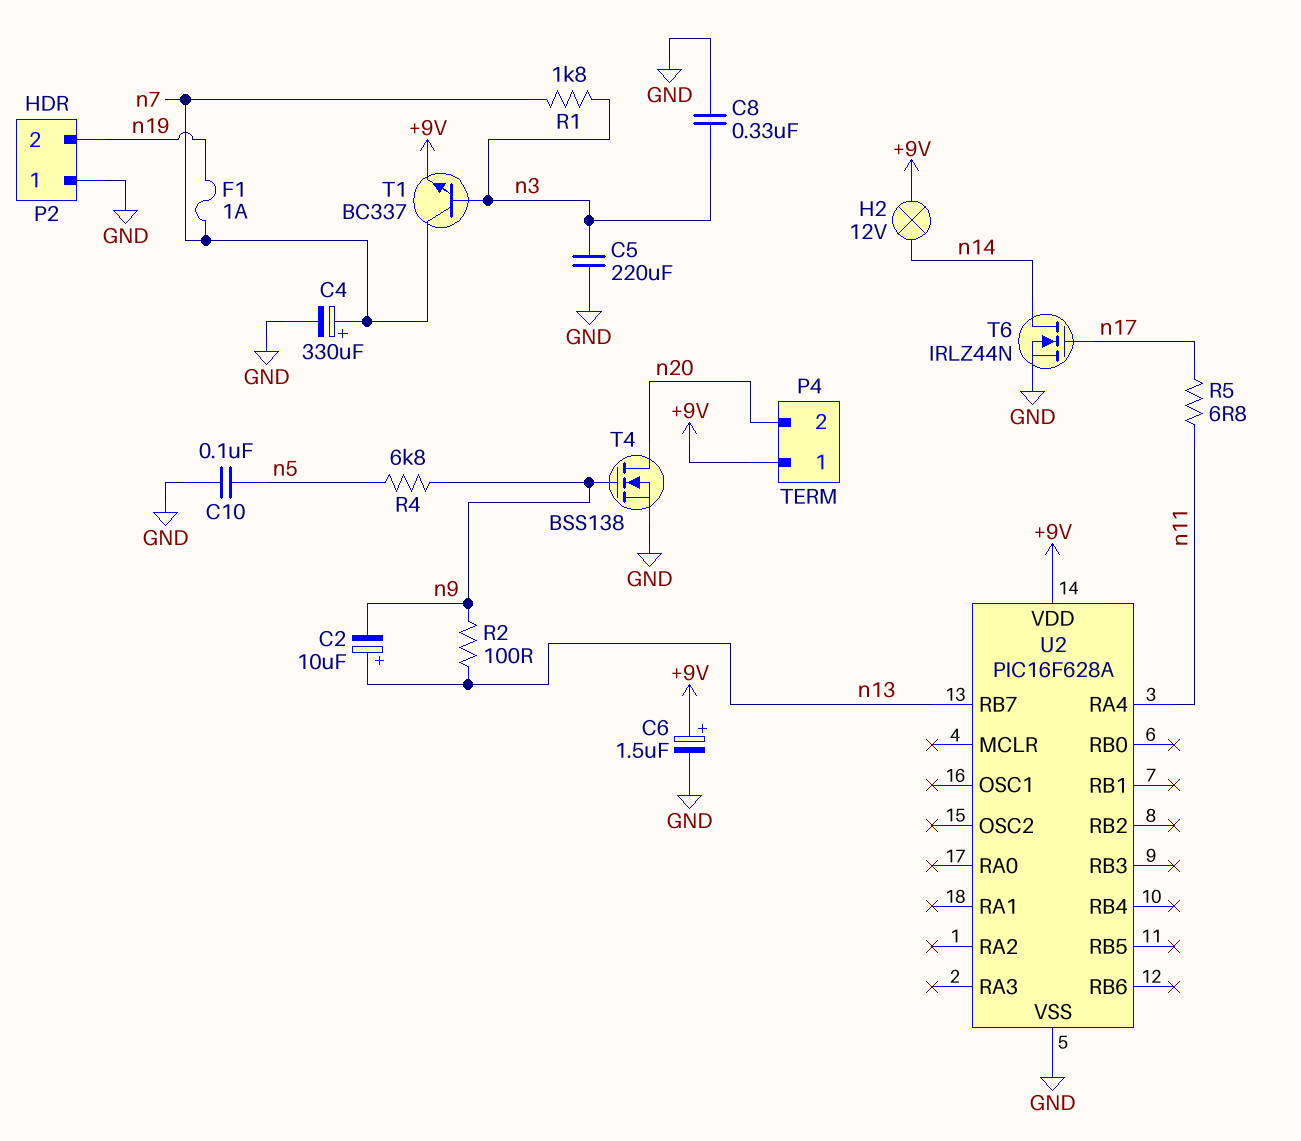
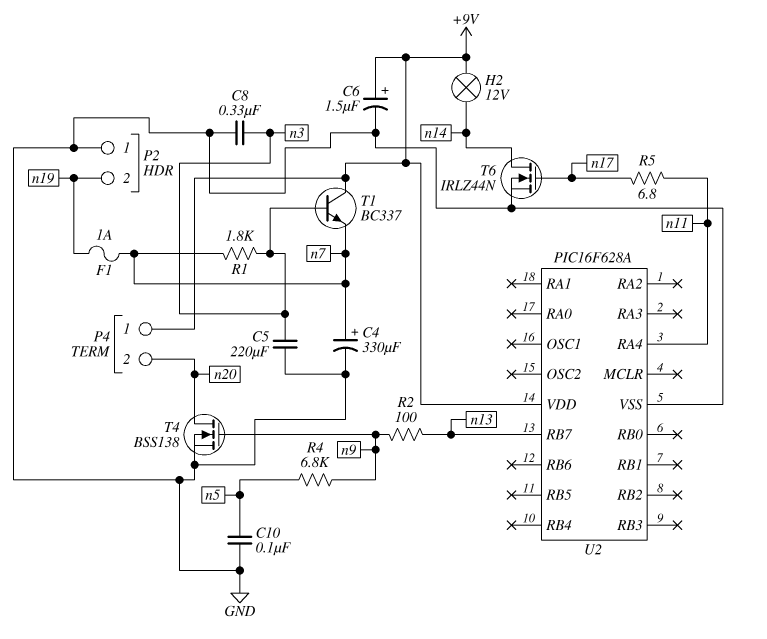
C2: 10uF (plus n13, minus n9) -> none
T1: NPN BC337 (B n3, C n7, E +9V) -> NPN BC337 (B n3, C +9V, E n7)

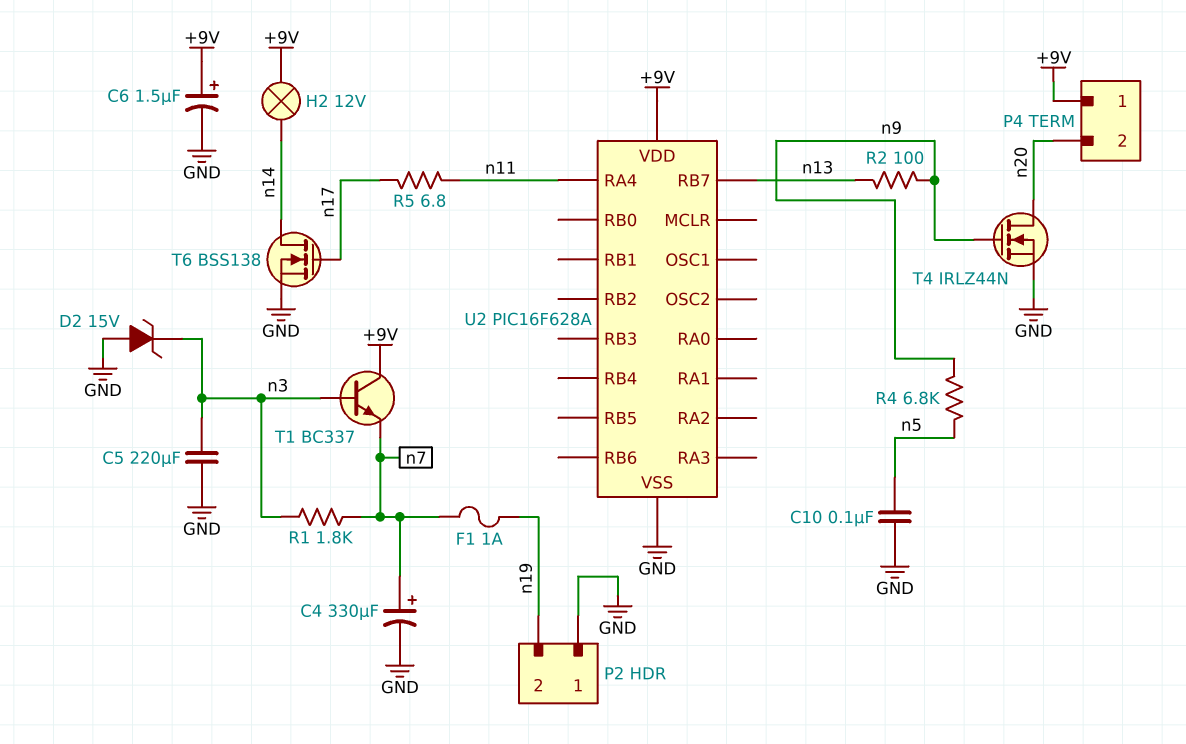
C8: 330nF (GND, n3) -> none
D2: none -> zener 15V (A GND, K n3)
T4: NMOS BSS138 (G n9, D n20, S GND) -> NMOS IRLZ44N (G n9, D n20, S GND)
T6: NMOS IRLZ44N (G n17, D n14, S GND) -> NMOS BSS138 (G n17, D n14, S GND)

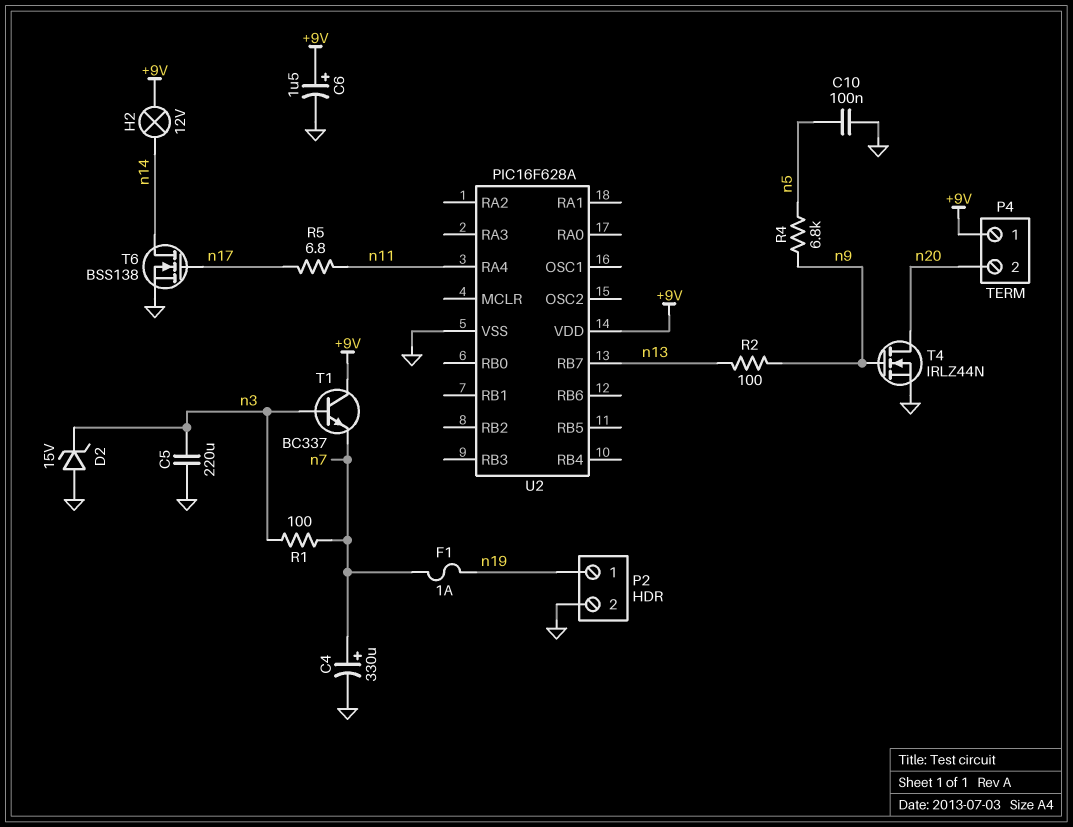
P2 pin 1: GND -> n19
P2 pin 2: n19 -> GND
R1: 1.8k (n3, n7) -> 100 (n3, n7)

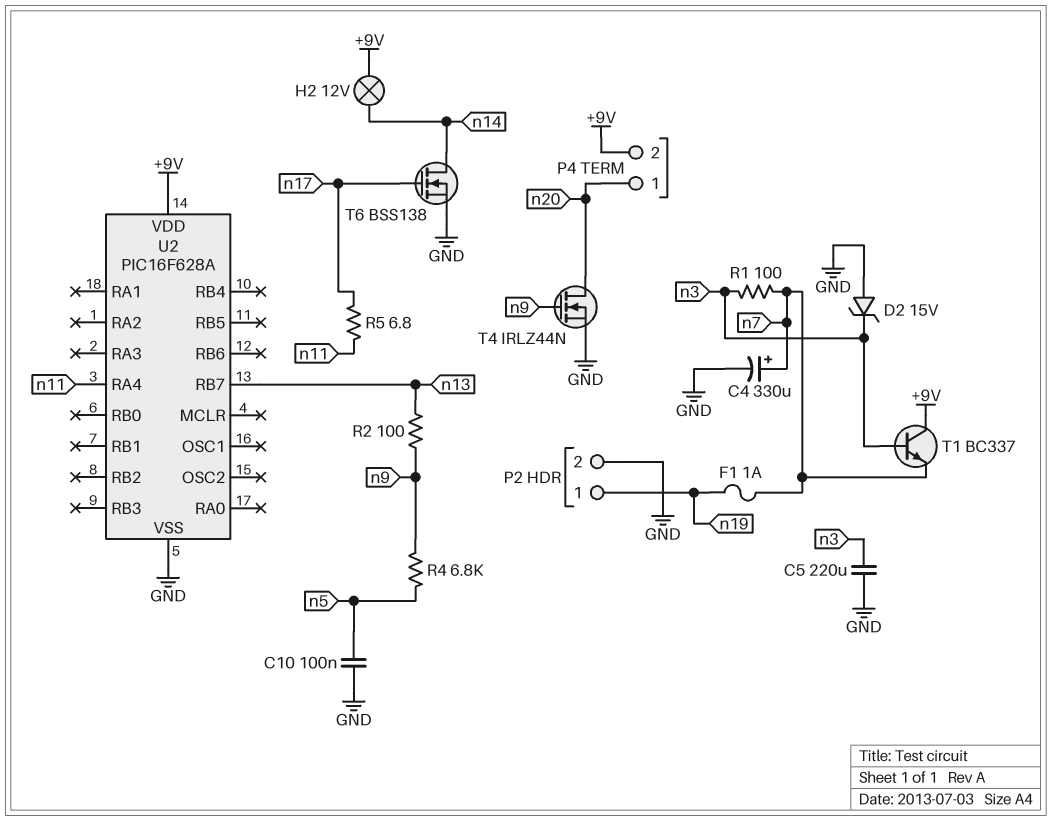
C6: 1.5uF (plus +9V, minus GND) -> none
P4 pin 1: +9V -> n20
P4 pin 2: n20 -> +9V

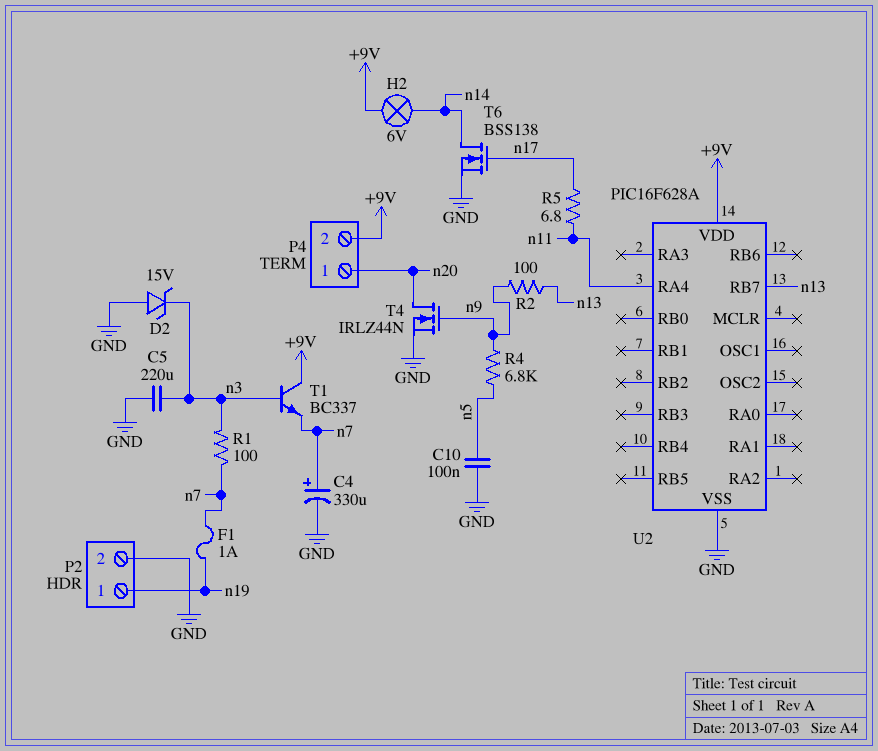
H2: lamp 12V (+9V, n14) -> lamp 6V (+9V, n14)

